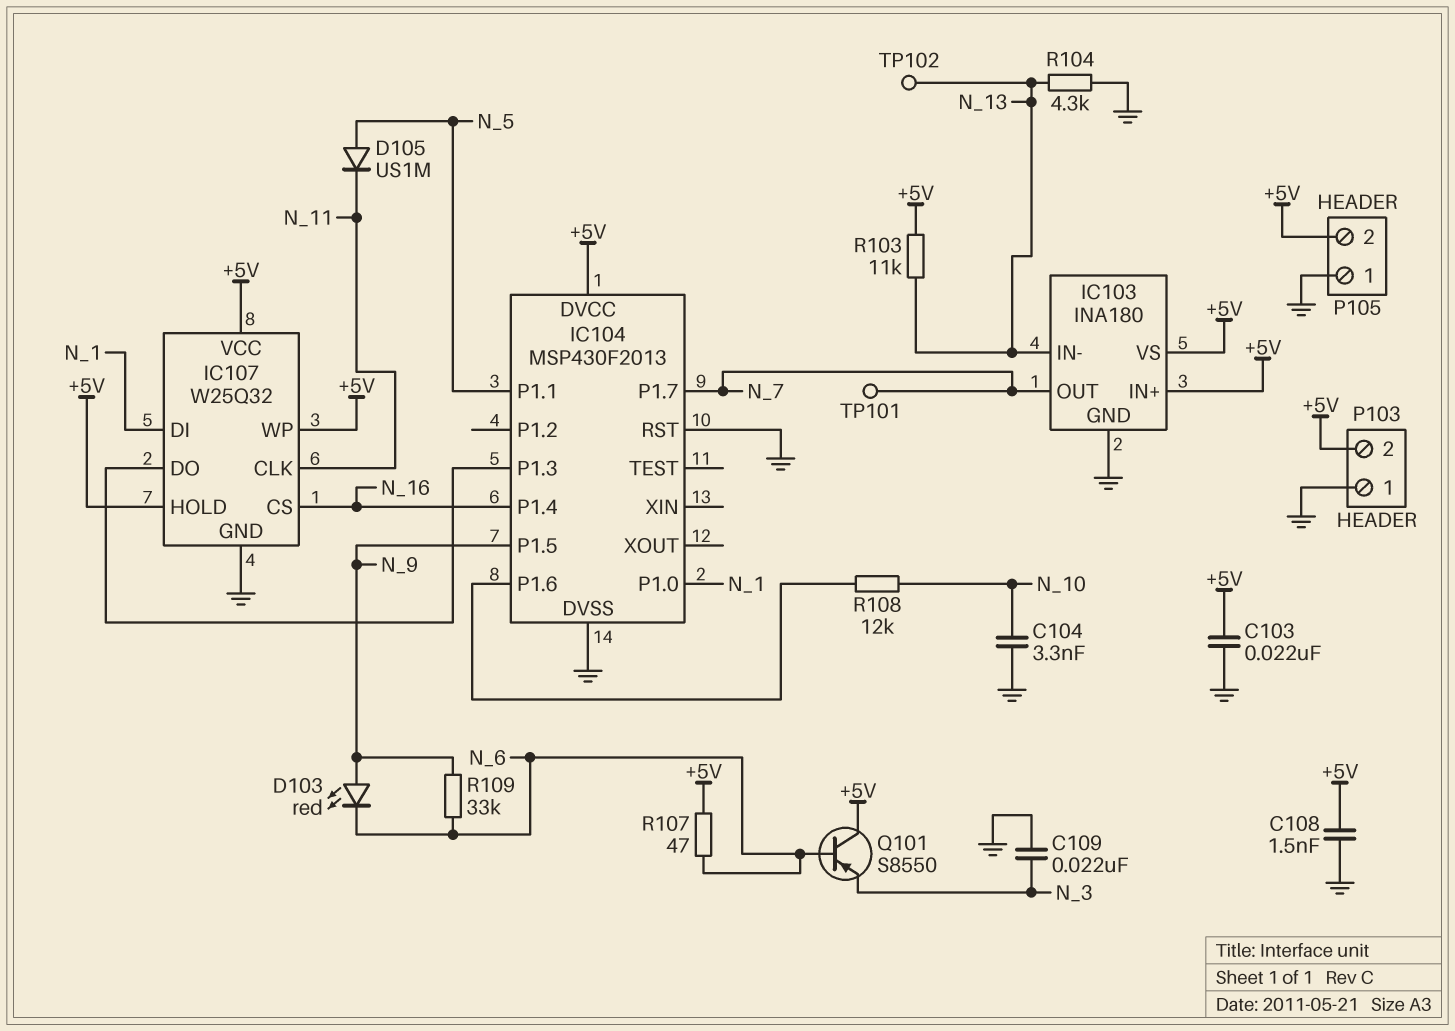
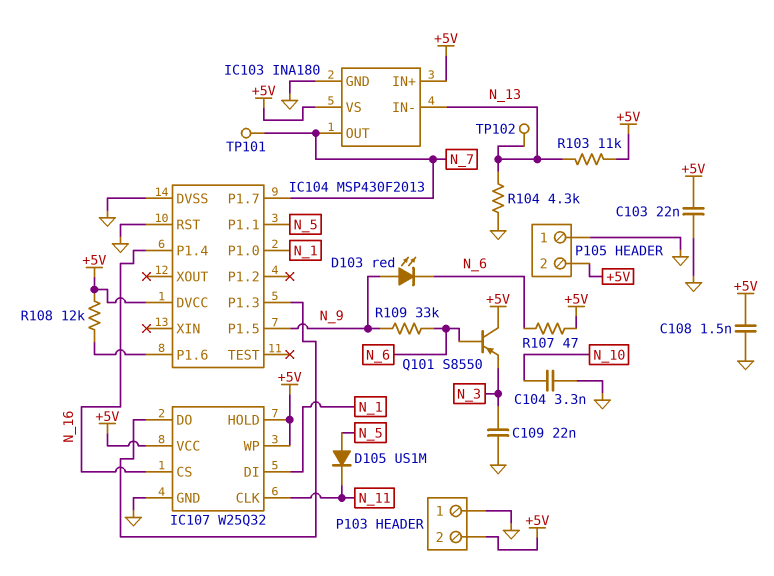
R108: 12k (IC104/P1.6, N_10) -> 12k (+5V, IC104/P1.6)

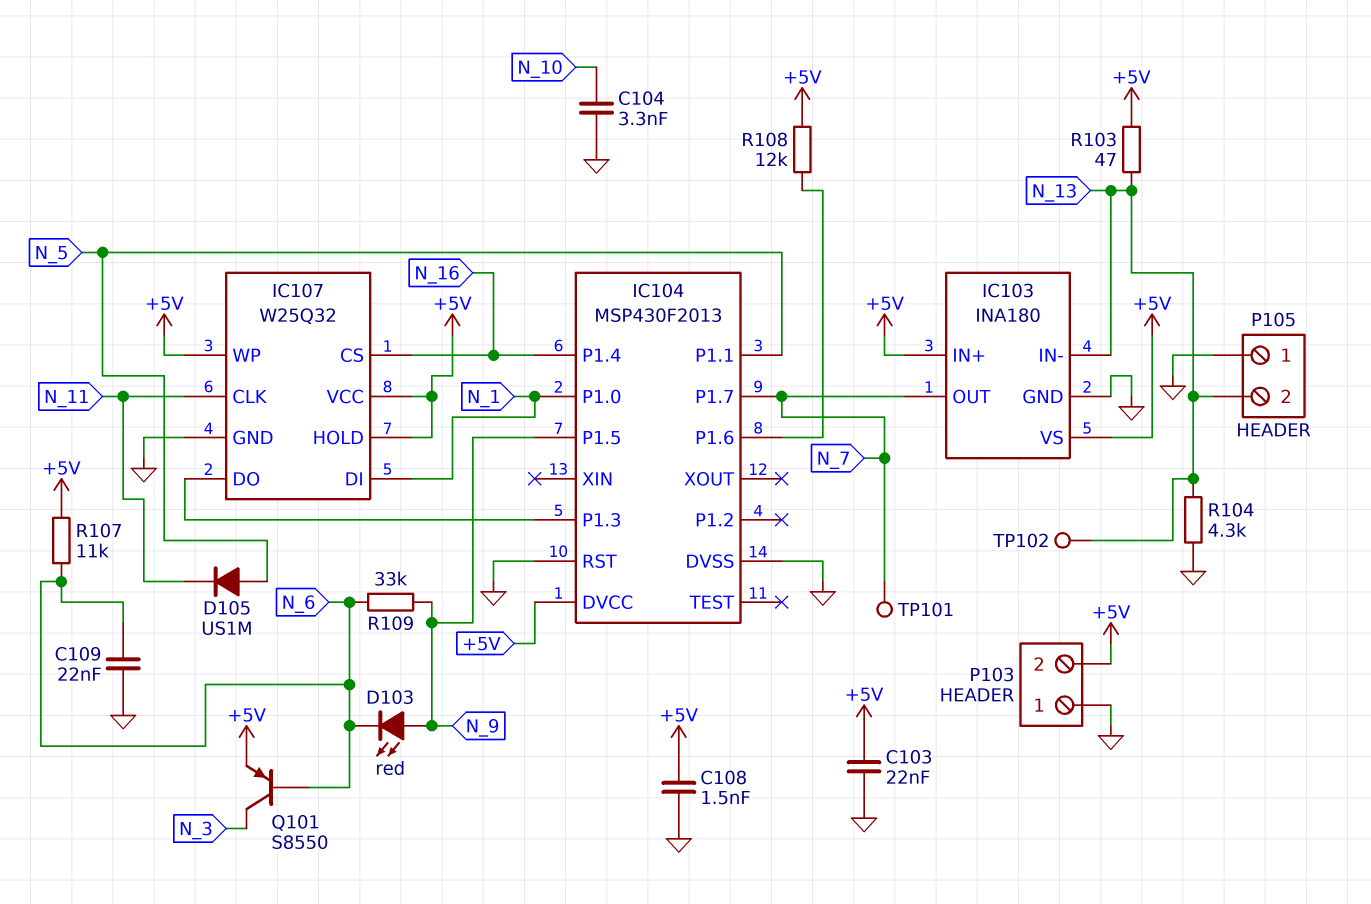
C109: 22nF (GND, N_3) -> 22nF (GND, N_6)
P105 pin 2: +5V -> N_13
Q101: PNP S8550 (B N_6, C +5V, E N_3) -> PNP S8550 (B N_6, C N_3, E +5V)
R103: 11k (+5V, N_13) -> 47 (+5V, N_13)
R107: 47 (+5V, N_6) -> 11k (+5V, N_6)

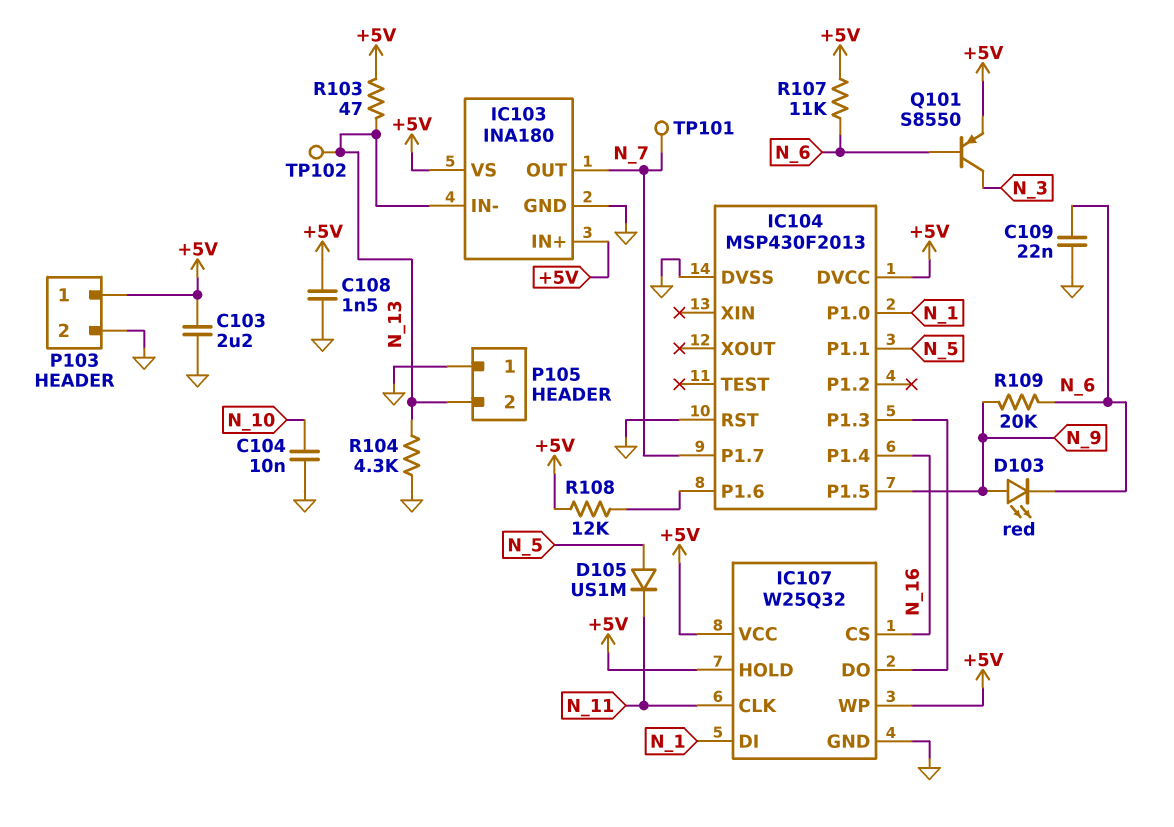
C103: 22nF (+5V, GND) -> 2.2uF (+5V, GND)
C104: 3.3nF (GND, N_10) -> 10nF (GND, N_10)
P103 pin 1: GND -> +5V
P103 pin 2: +5V -> GND
R109: 33k (N_6, N_9) -> 20k (N_6, N_9)

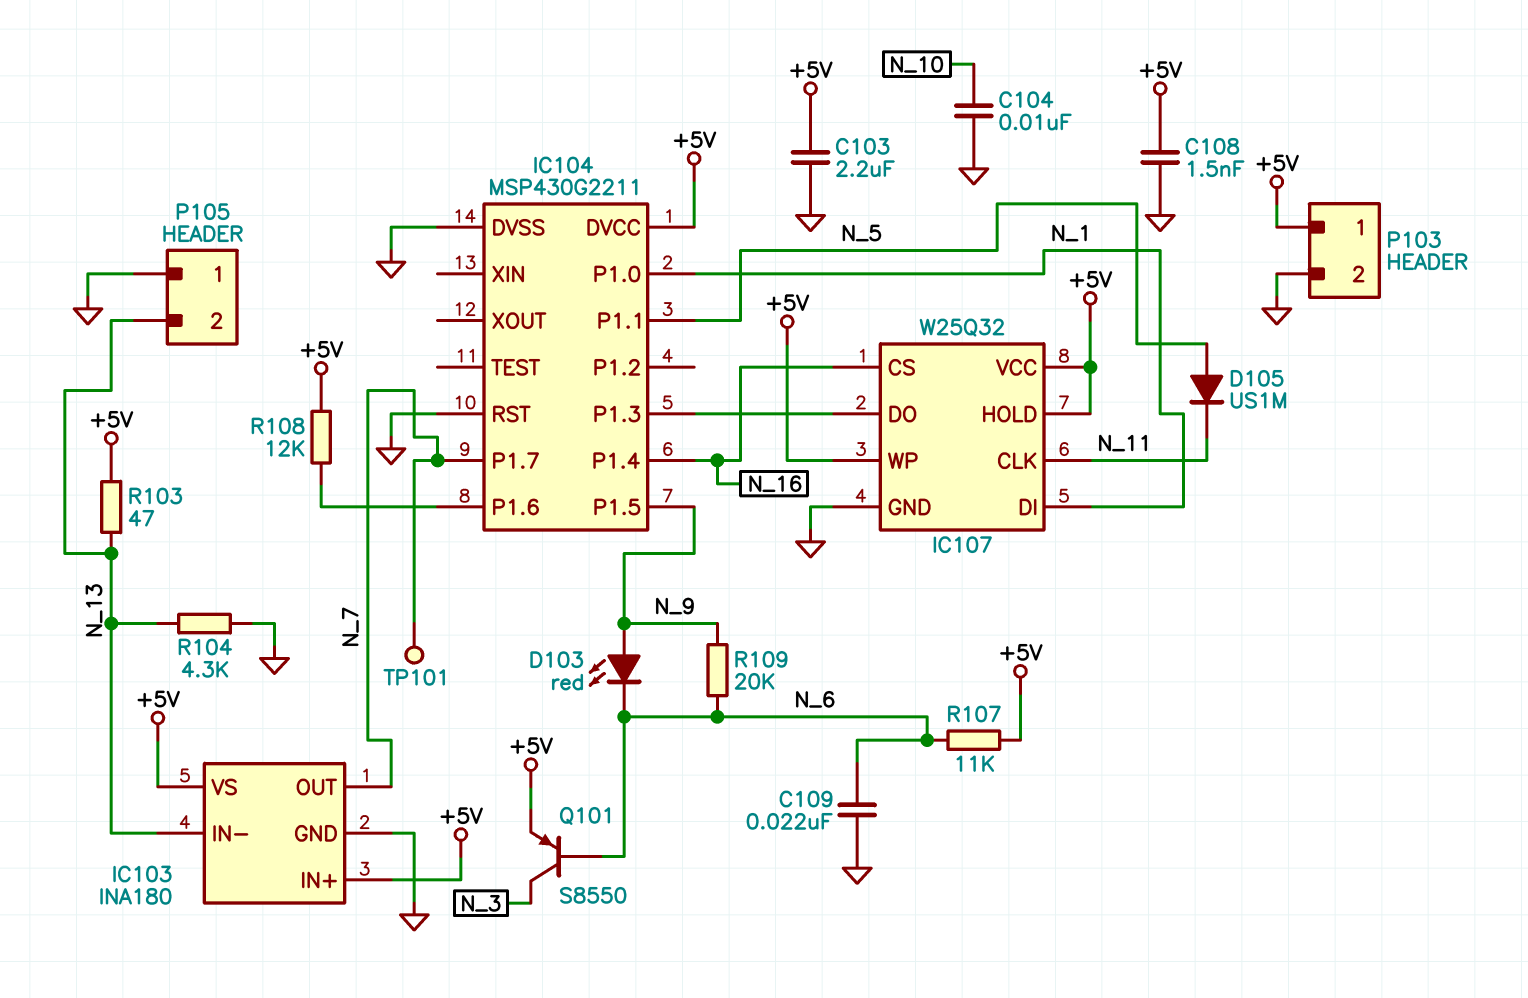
IC104: MSP430F2013 -> MSP430G2211
TP102: test point (N_13) -> none

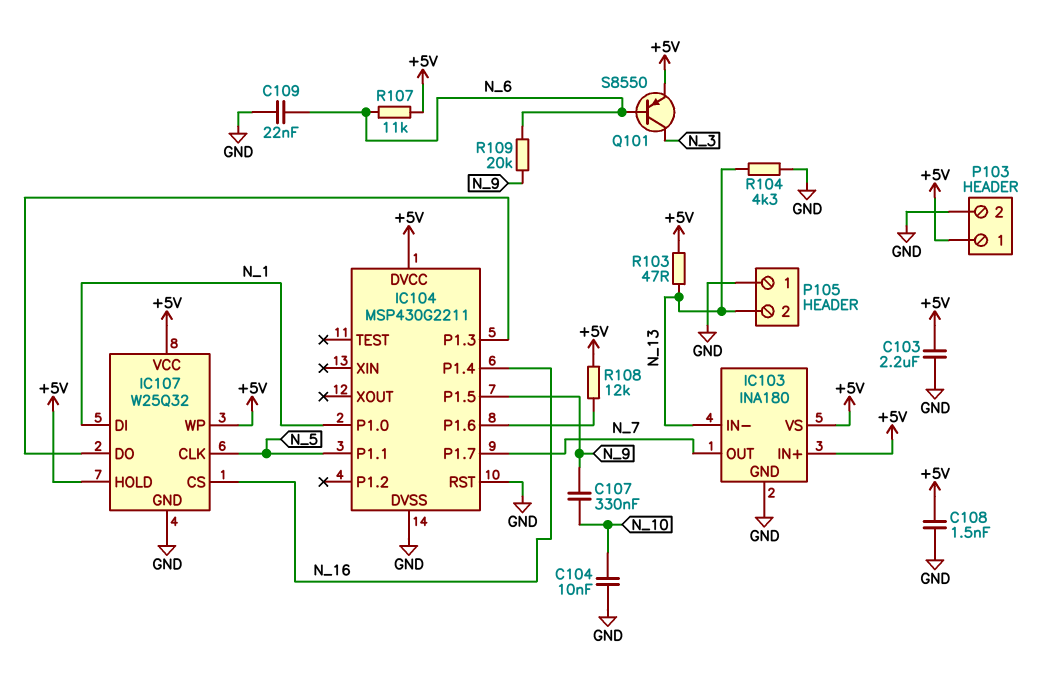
C107: none -> 330nF (N_9, N_10)
D103: LED red (A N_9, K N_6) -> none
D105: diode US1M (A N_5, K N_11) -> none
IC107 pin CLK: N_11 -> N_5
TP101: test point (N_7) -> none

